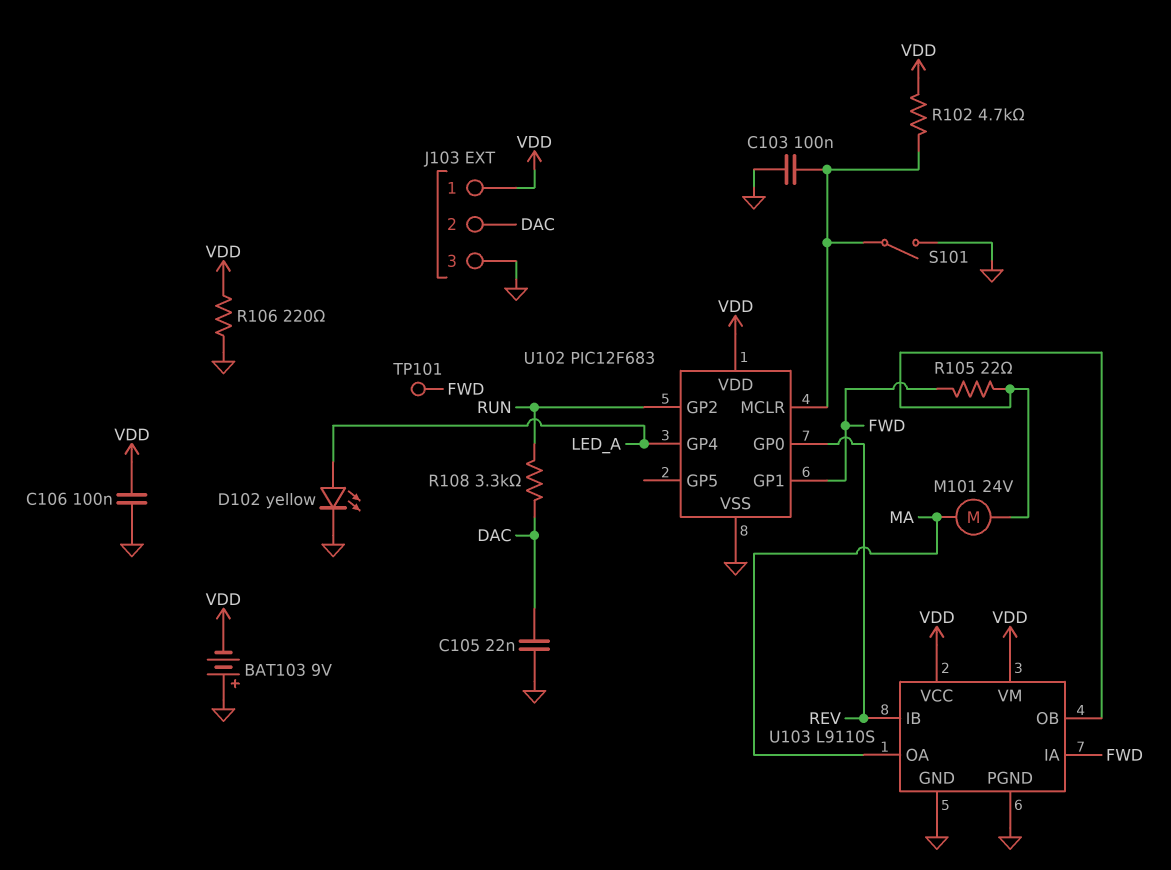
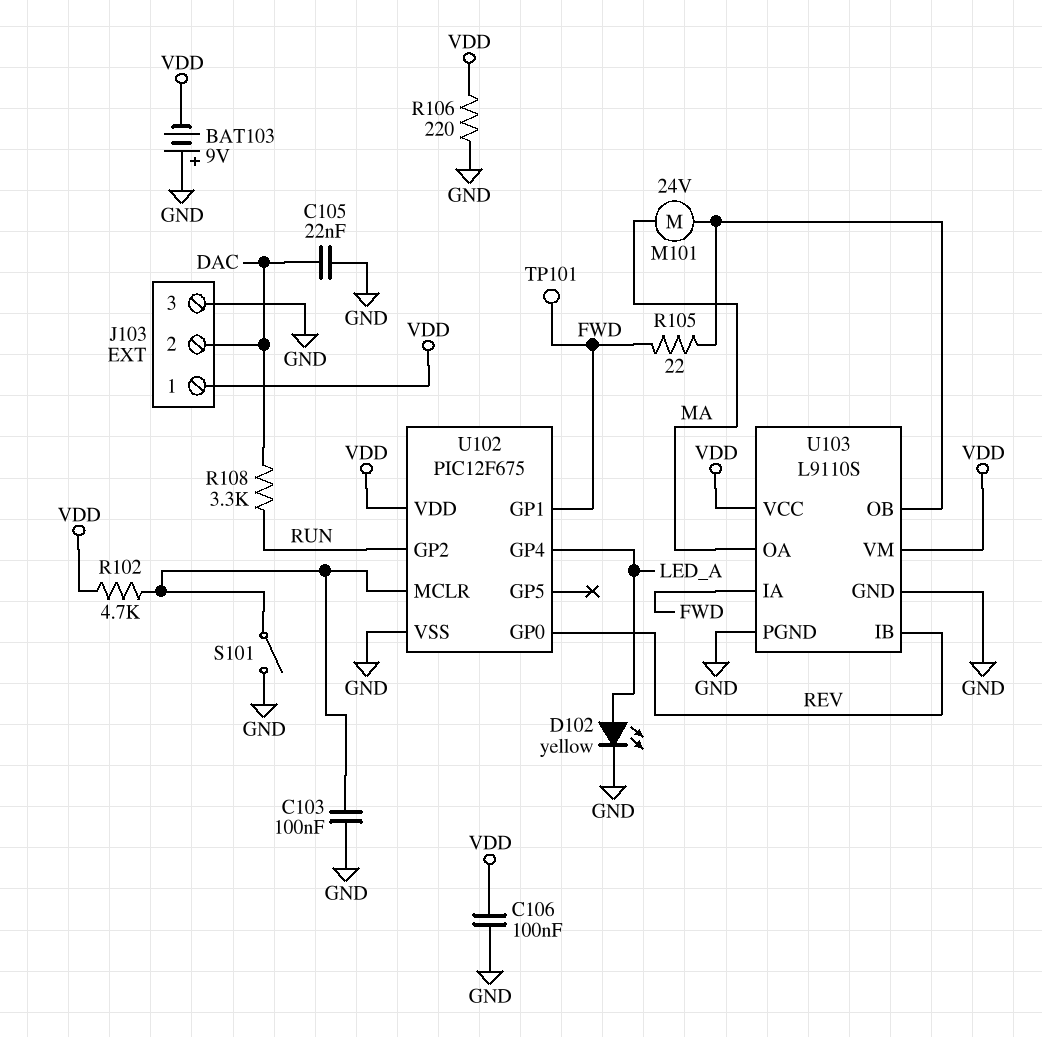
U102: PIC12F683 -> PIC12F675

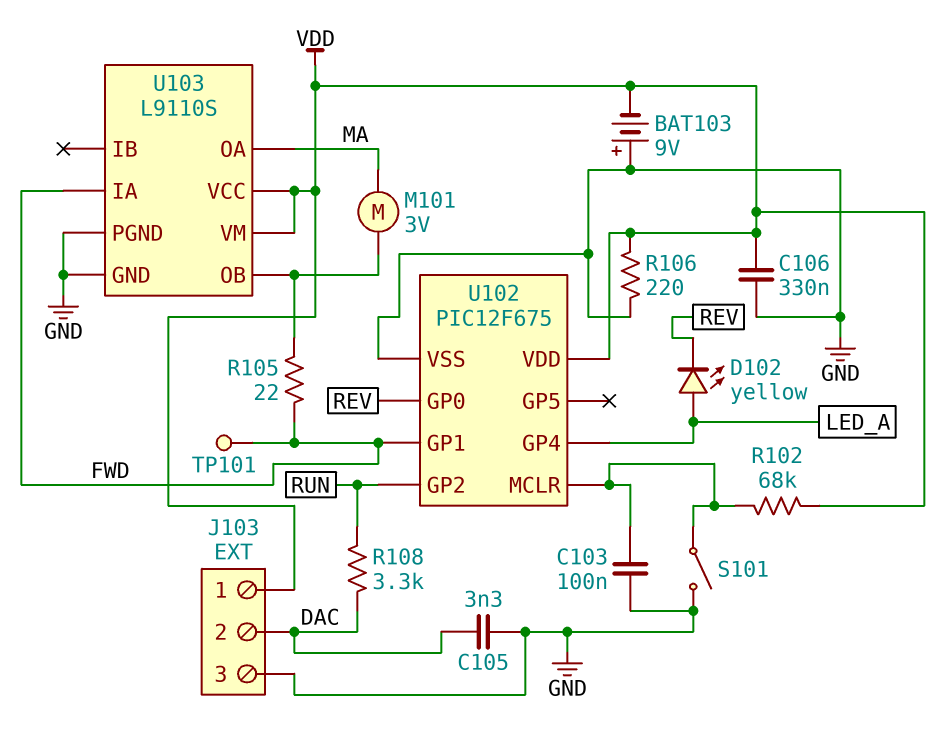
C105: 22nF (DAC, GND) -> 3.3nF (DAC, GND)
C106: 100nF (GND, VDD) -> 330nF (GND, VDD)
D102: LED yellow (A LED_A, K GND) -> LED yellow (A LED_A, K REV)
M101: motor 24V (MA, U103/OB) -> motor 3V (MA, U103/OB)
R102: 4.7k (U102/MCLR, VDD) -> 68k (U102/MCLR, VDD)
U103 pin IB: REV -> none

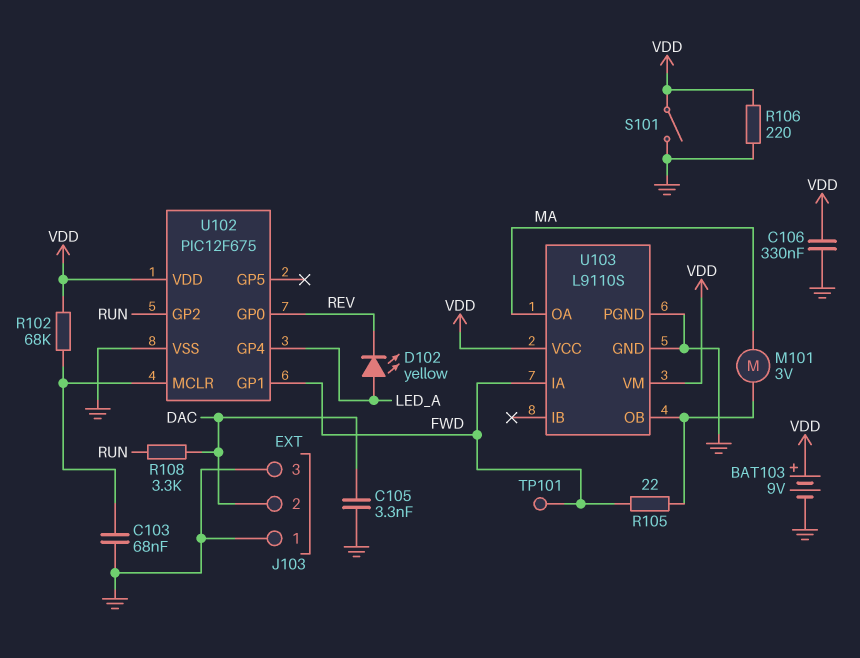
BAT103: 9V (plus GND, minus VDD) -> 9V (plus VDD, minus GND)
C103: 100nF (GND, U102/MCLR) -> 68nF (GND, U102/MCLR)
J103 pin 1: VDD -> GND
S101: switch (GND, U102/MCLR) -> switch (GND, VDD)

